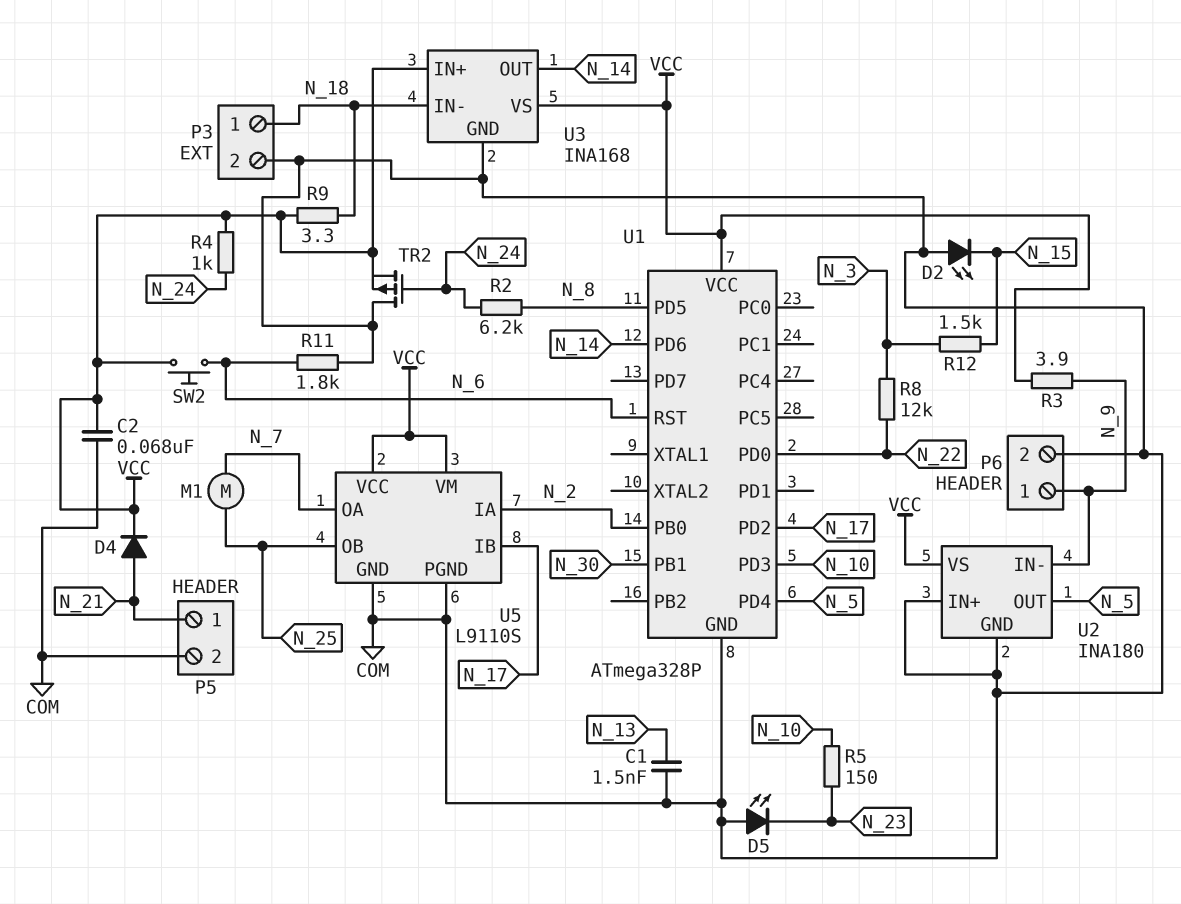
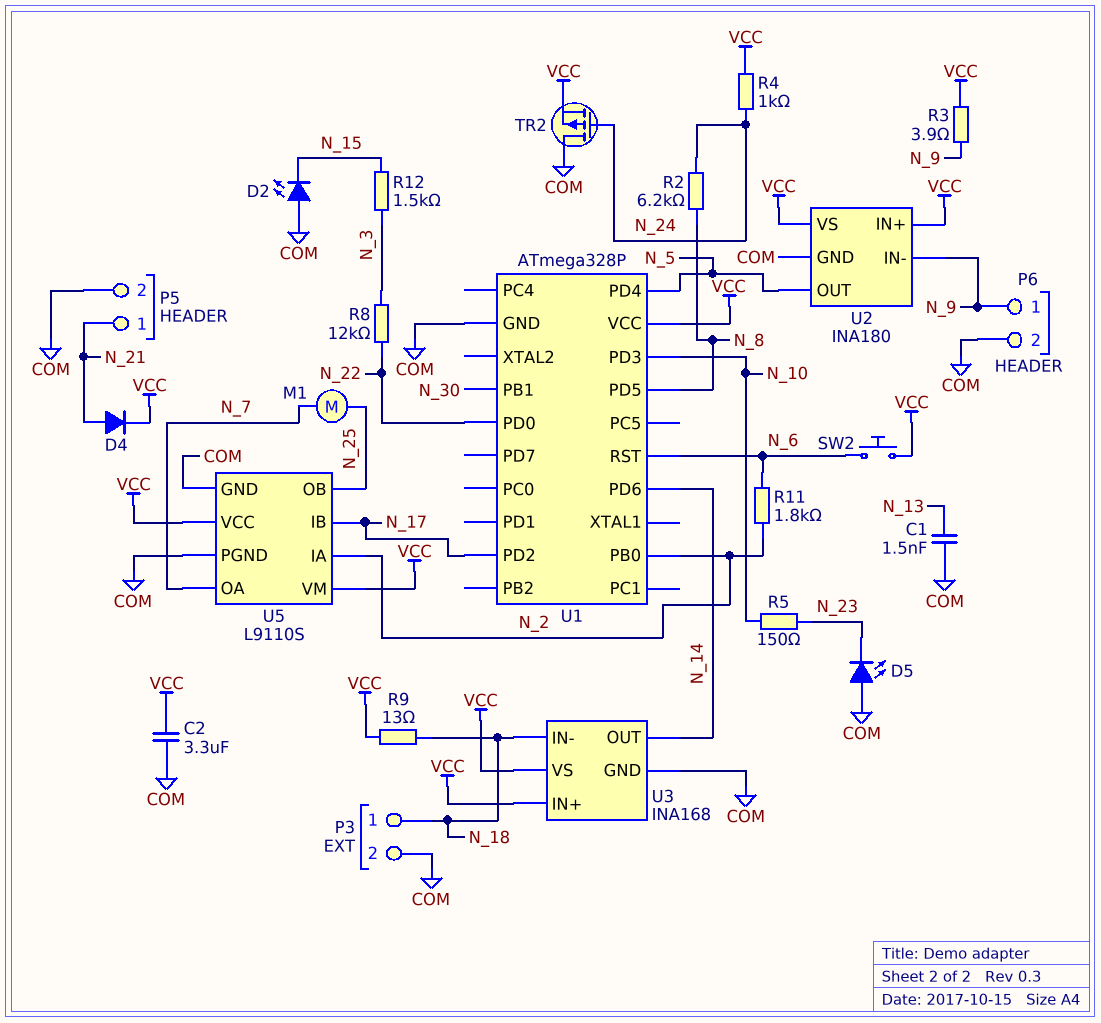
C2: 68nF (COM, VCC) -> 3.3uF (COM, VCC)
R9: 3.3 (N_18, VCC) -> 13 (N_18, VCC)
R11: 1.8k (COM, N_6) -> 1.8k (N_2, N_6)
U2 pin IN+: COM -> VCC

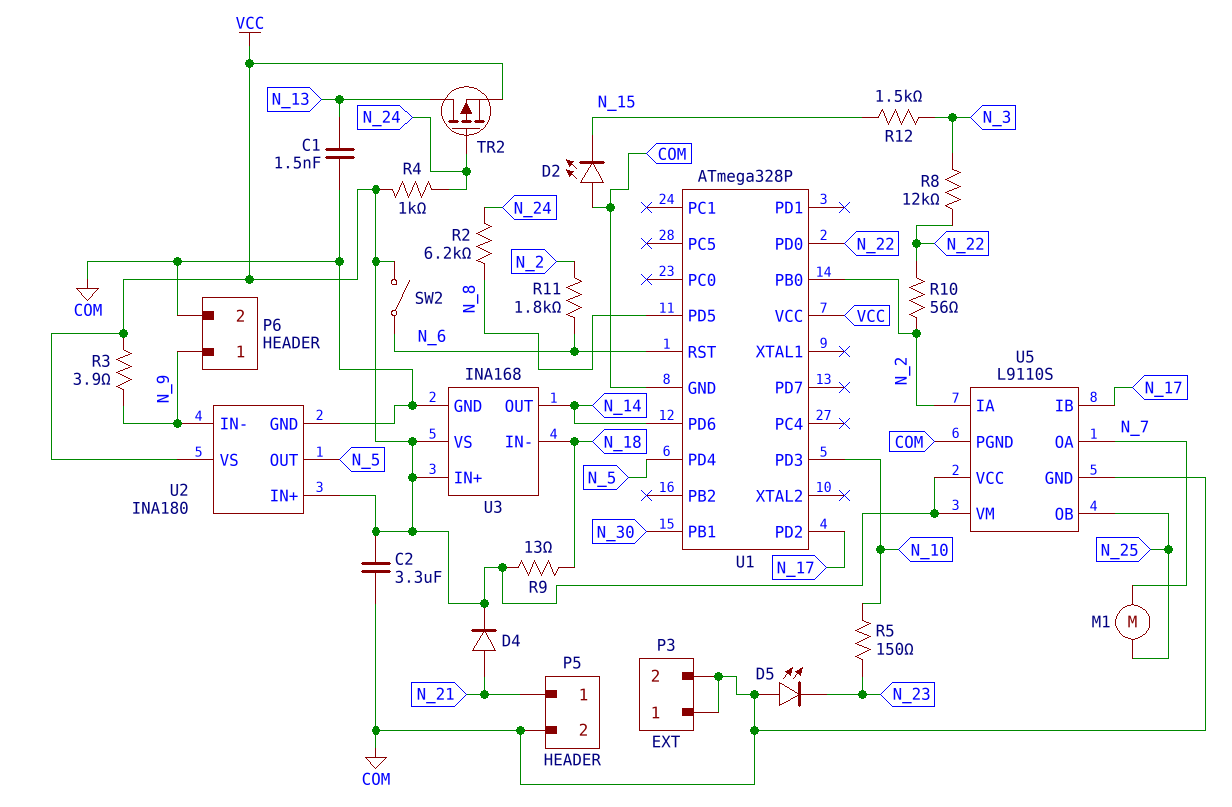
P3 pin 1: N_18 -> COM
R10: none -> 56 (N_2, N_22)
SW2: button (N_6, VCC) -> switch (N_6, VCC)
TR2: PMOS (G N_24, D COM, S VCC) -> PMOS (G N_24, D N_13, S VCC)

